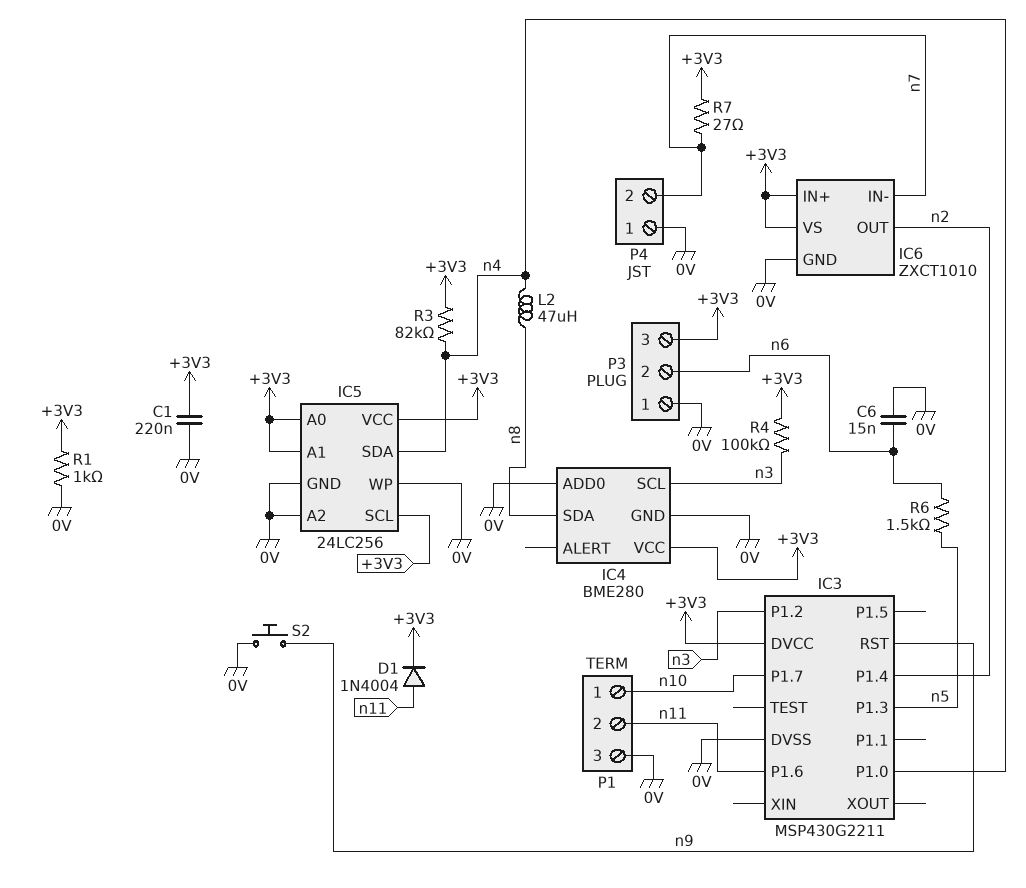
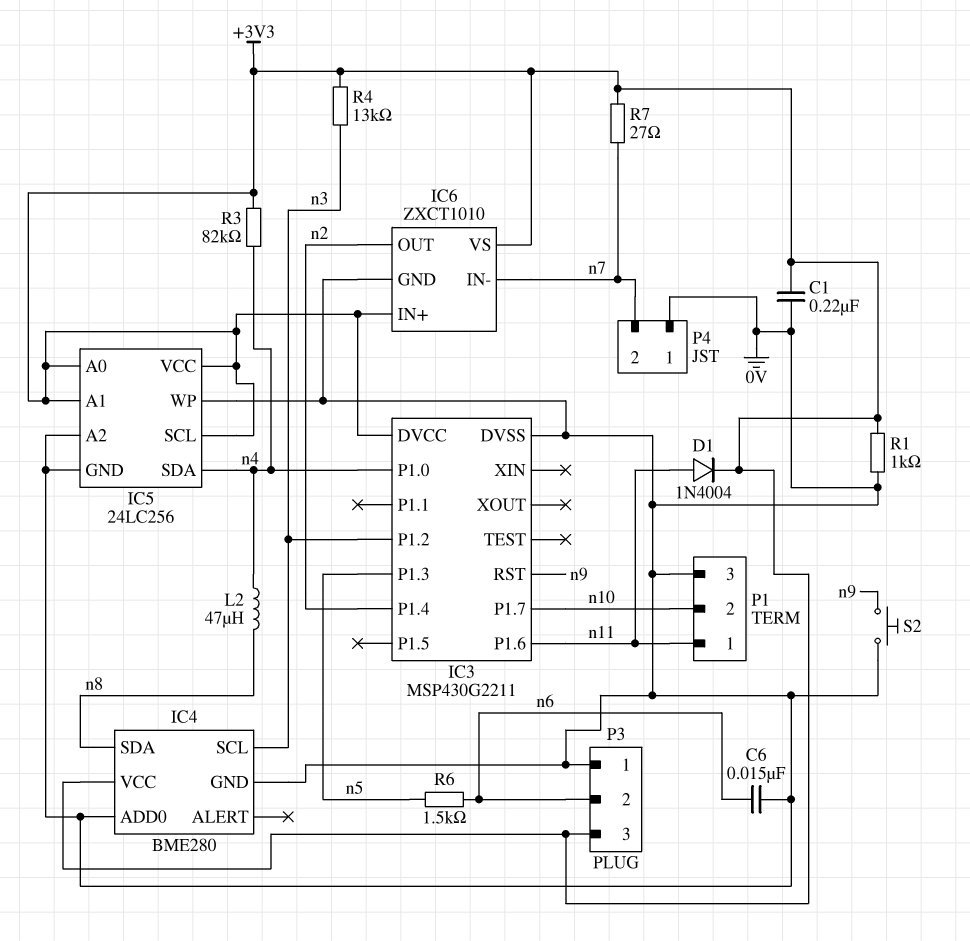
P1 pin 1: n10 -> n11
P1 pin 2: n11 -> n10
R4: 100k (+3V3, n3) -> 13k (+3V3, n3)

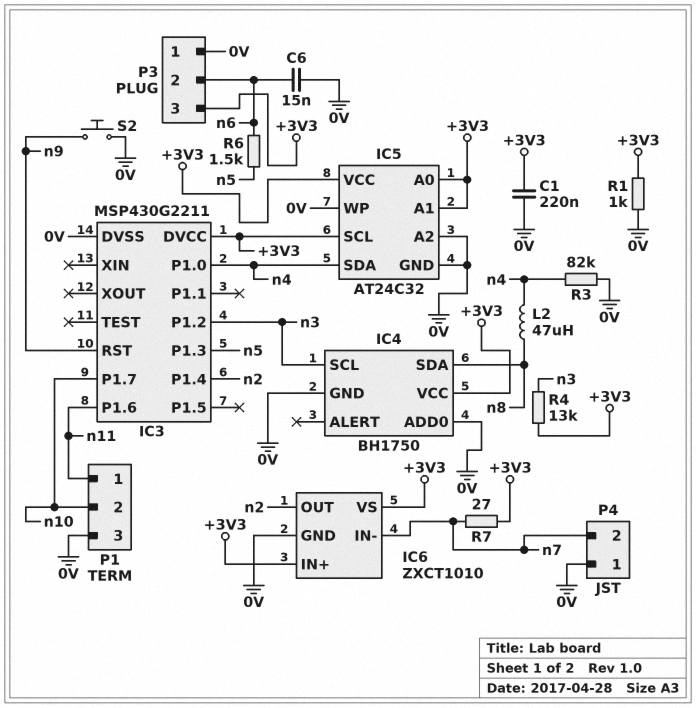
D1: diode 1N4004 (A n11, K +3V3) -> none
IC4: BME280 -> BH1750
IC5: 24LC256 -> AT24C32
R3: 82k (+3V3, n4) -> 82k (0V, n4)

